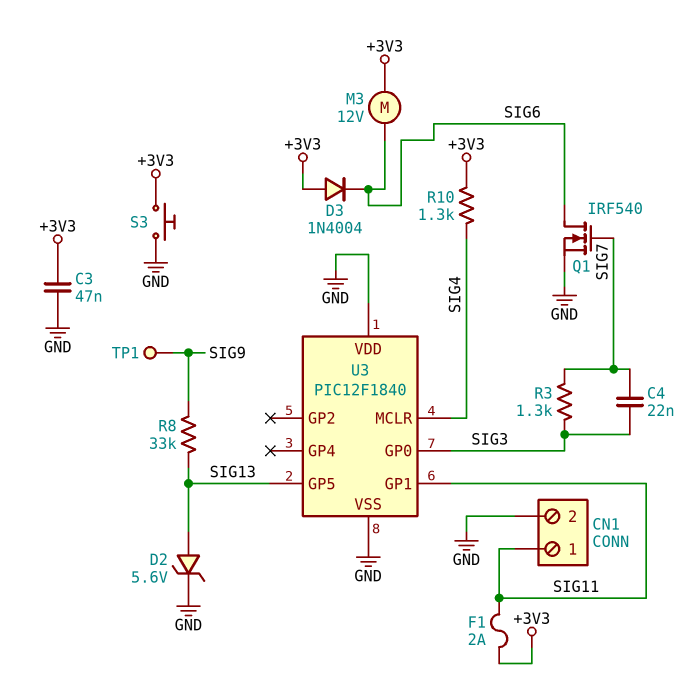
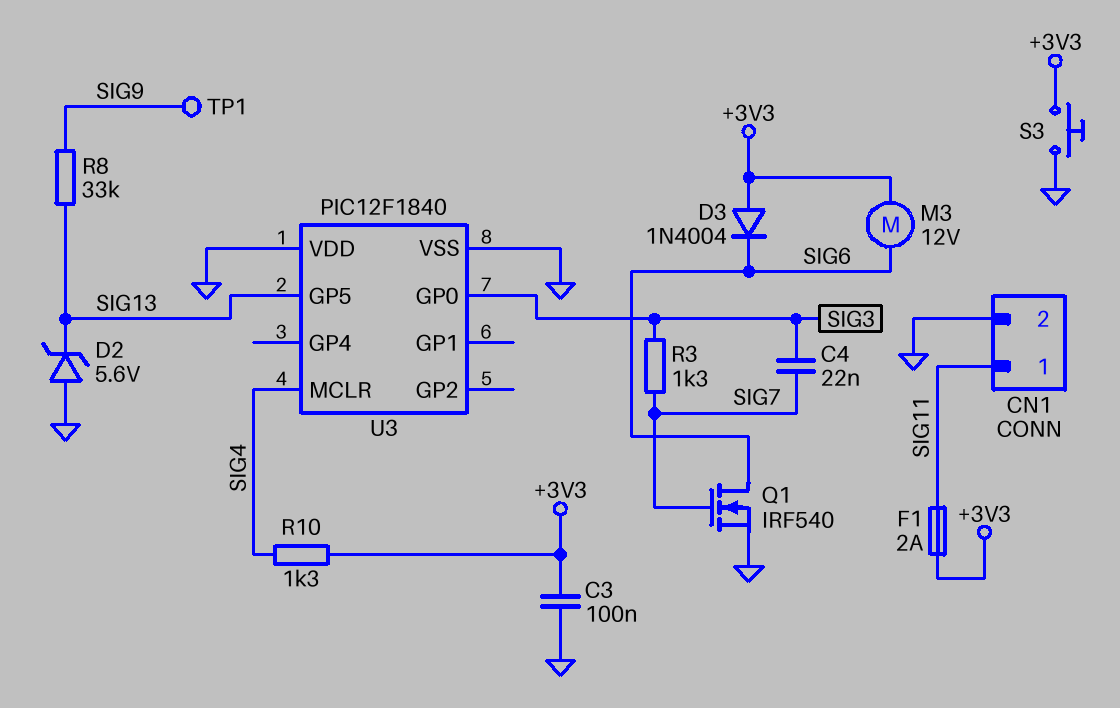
C3: 47nF (+3V3, GND) -> 100nF (+3V3, GND)
D2: zener 5.6V (A SIG13, K GND) -> zener 5.6V (A GND, K SIG13)
U3 pin GP1: SIG11 -> none

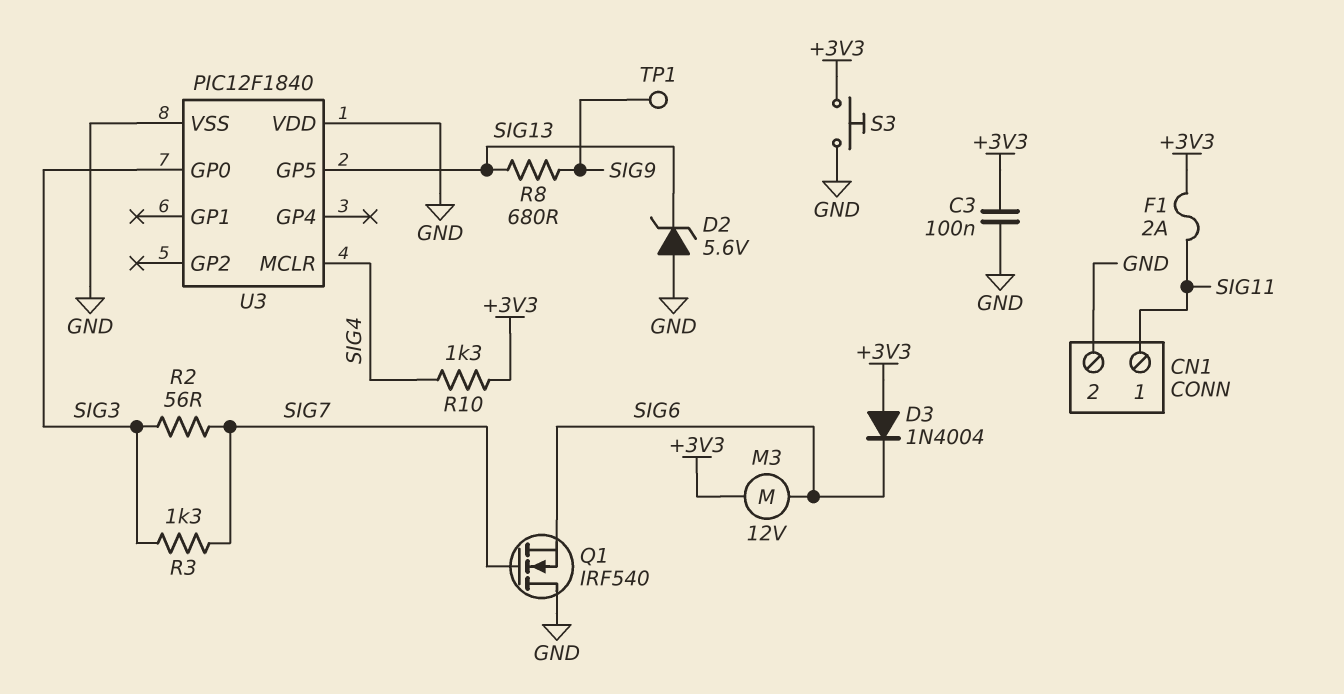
C4: 22nF (SIG3, SIG7) -> none
Q1: NMOS IRF540 (G SIG7, D SIG6, S GND) -> NMOS IRF540 (G SIG7, D GND, S SIG6)
R2: none -> 56 (SIG3, SIG7)
R8: 33k (SIG9, SIG13) -> 680 (SIG9, SIG13)

